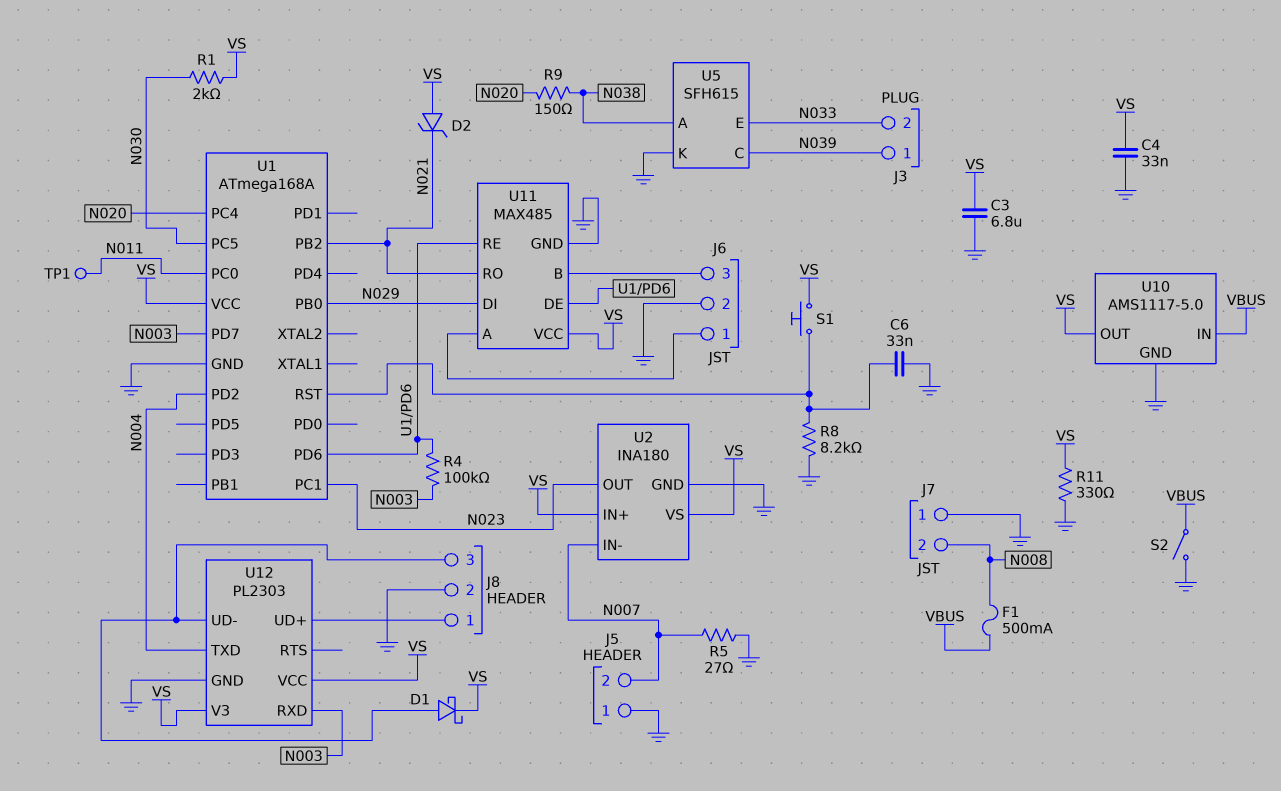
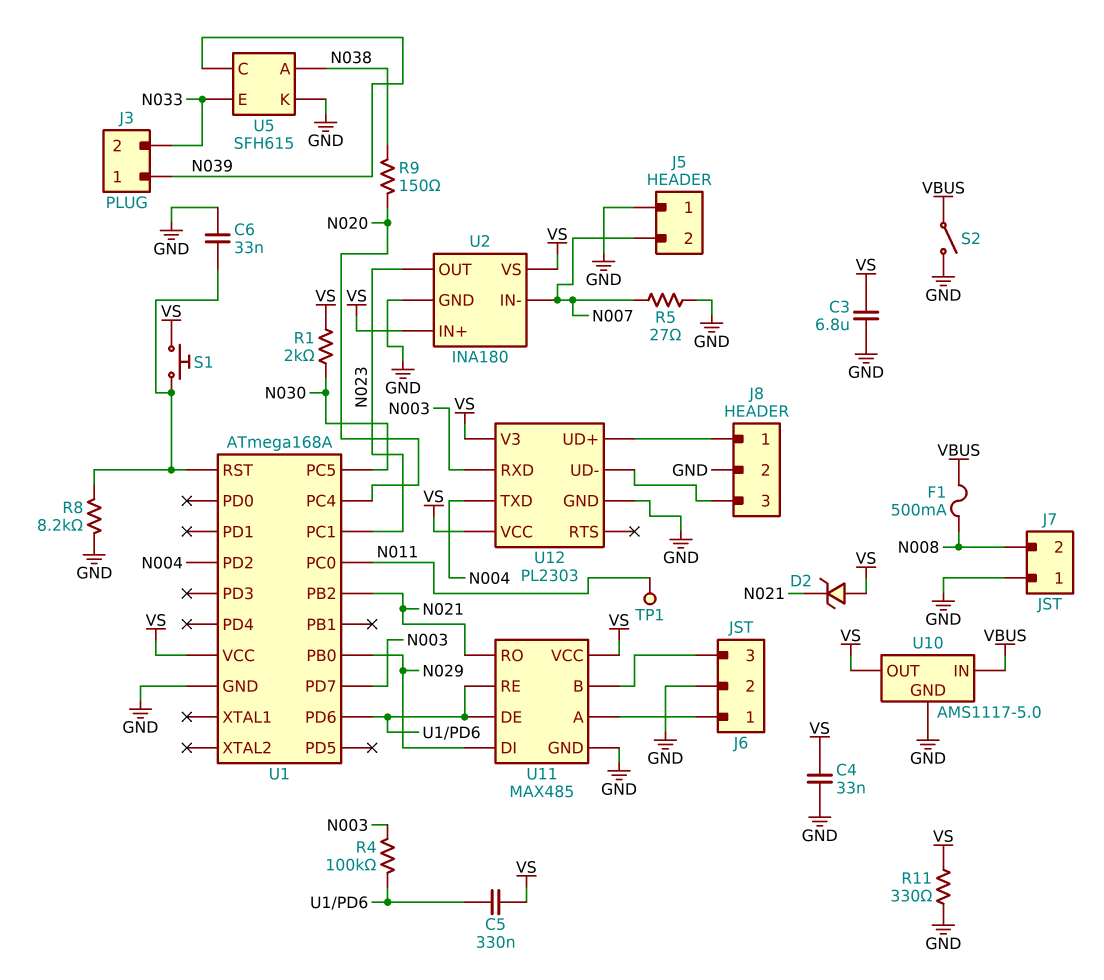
C5: none -> 330nF (U1/PD6, VS)
D1: schottky (A J8/3, K VS) -> none

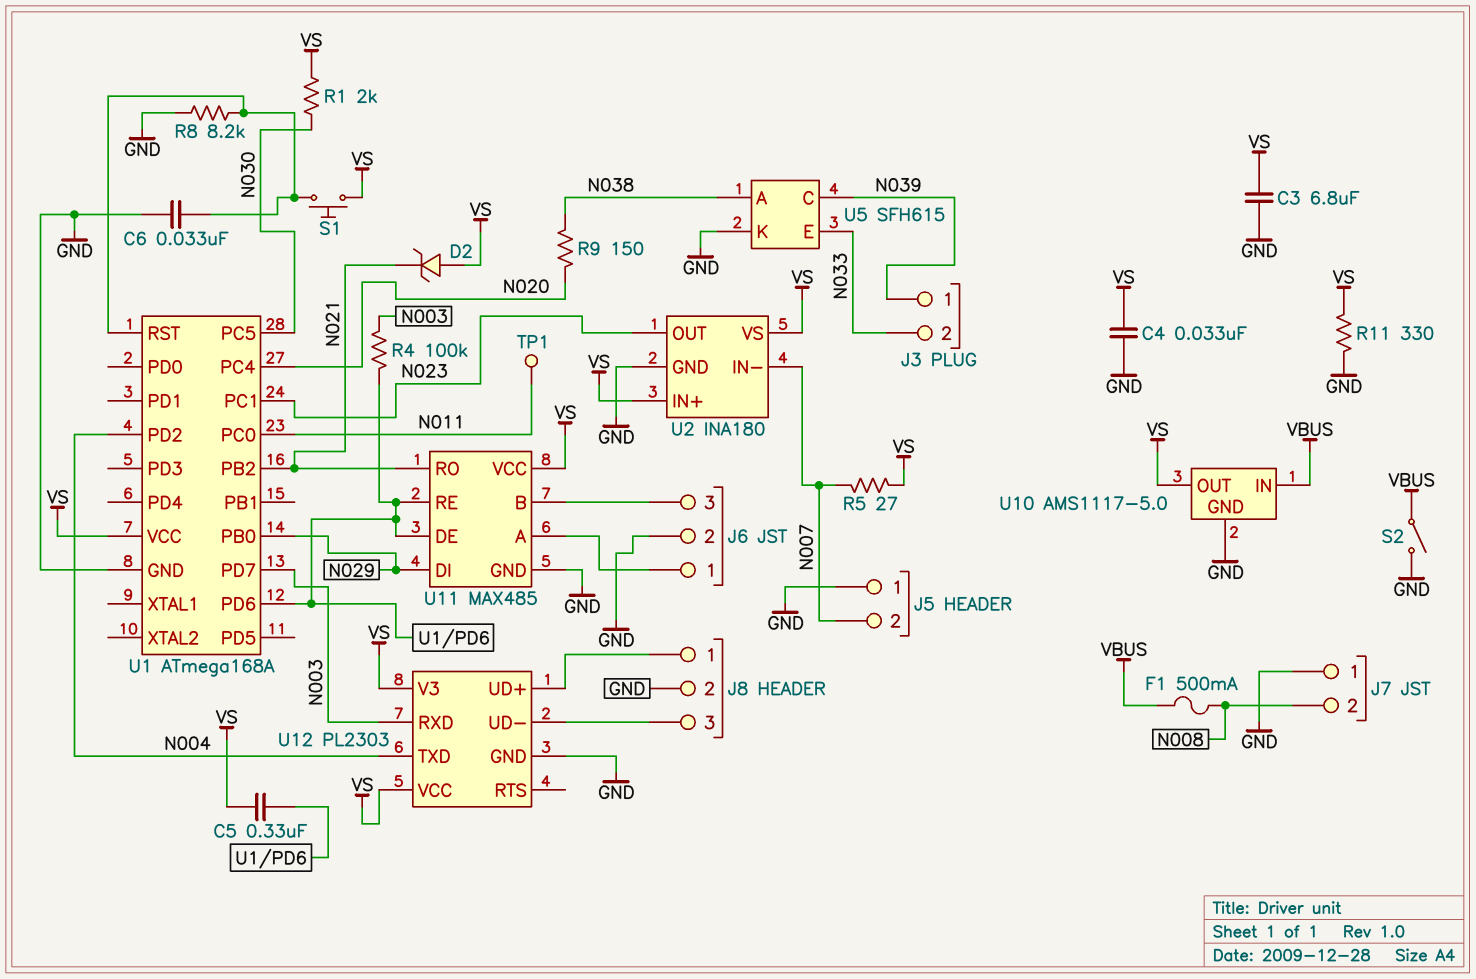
R5: 27 (GND, N007) -> 27 (N007, VS)

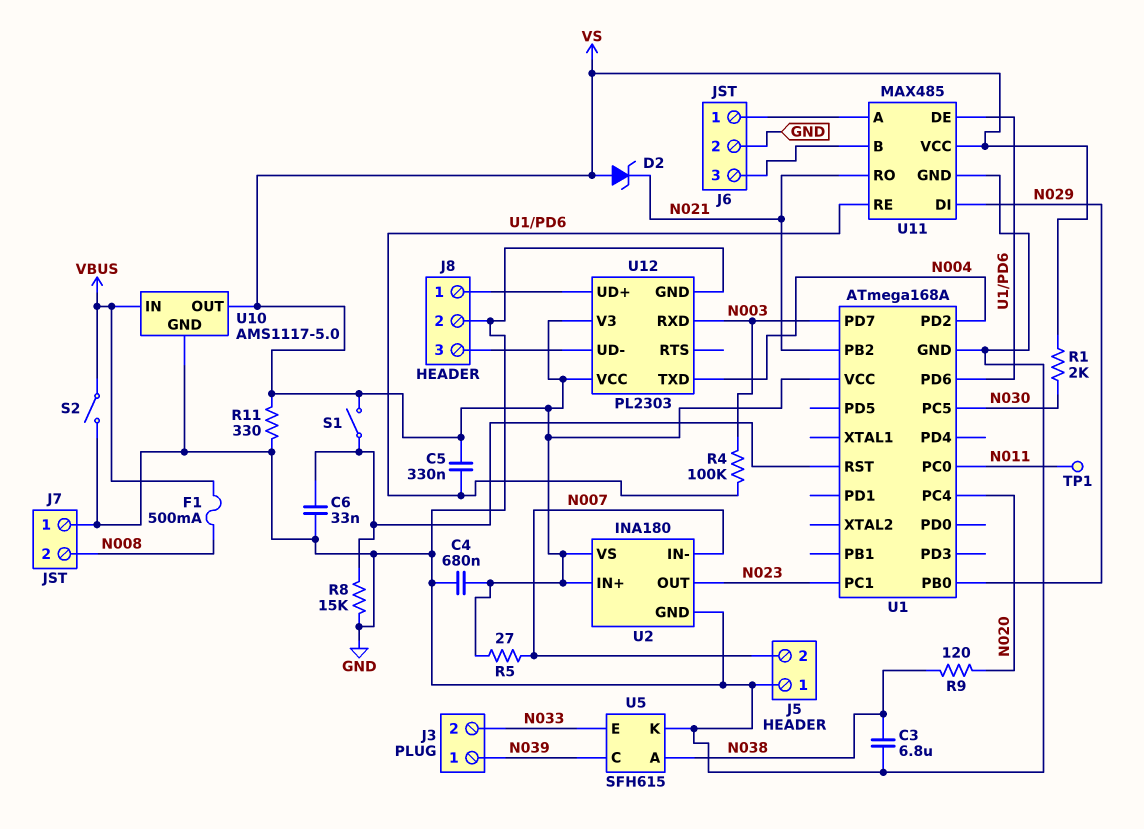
C3: 6.8uF (GND, VS) -> 6.8uF (GND, N038)
C4: 33nF (GND, VS) -> 680nF (GND, VS)
R8: 8.2k (GND, U1/RST) -> 15k (GND, U1/RST)
R9: 150 (N020, N038) -> 120 (N020, N038)
S1: button (U1/RST, VS) -> switch (U1/RST, VS)

